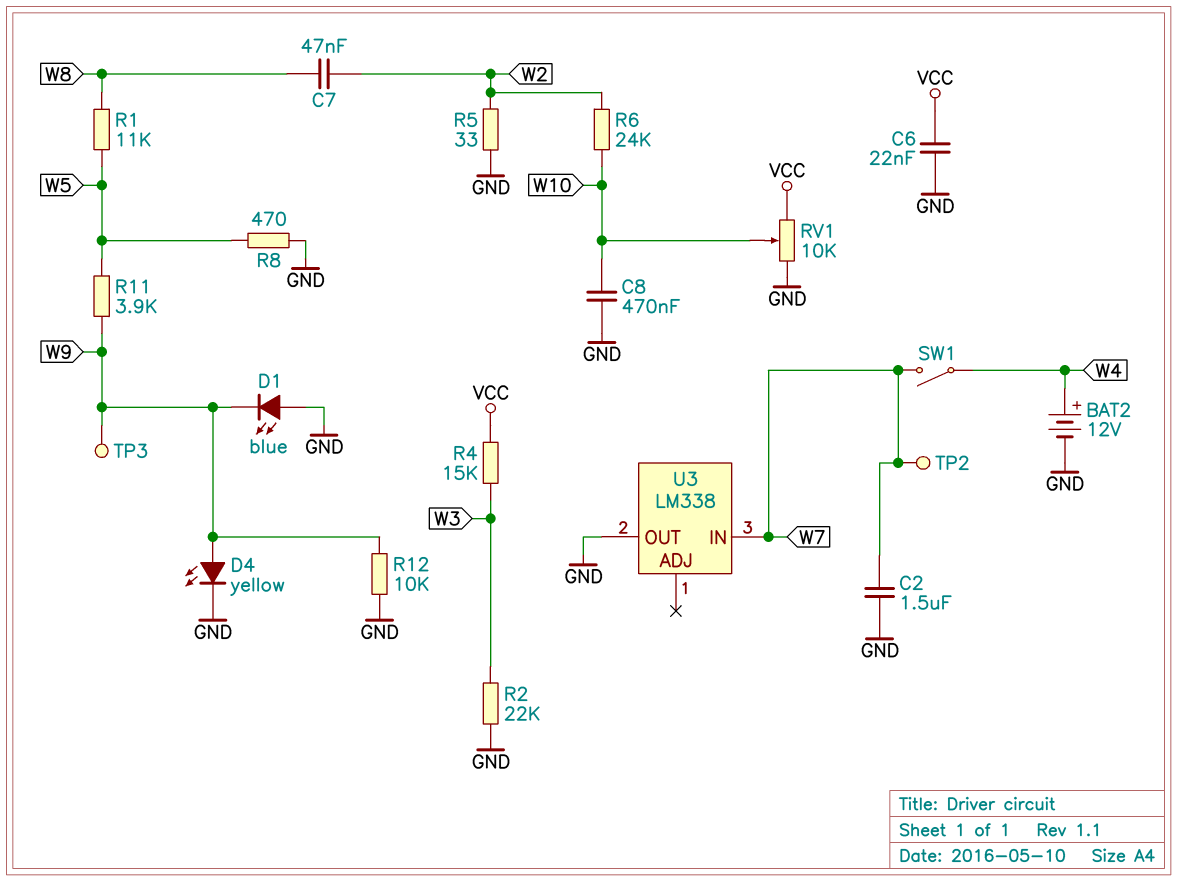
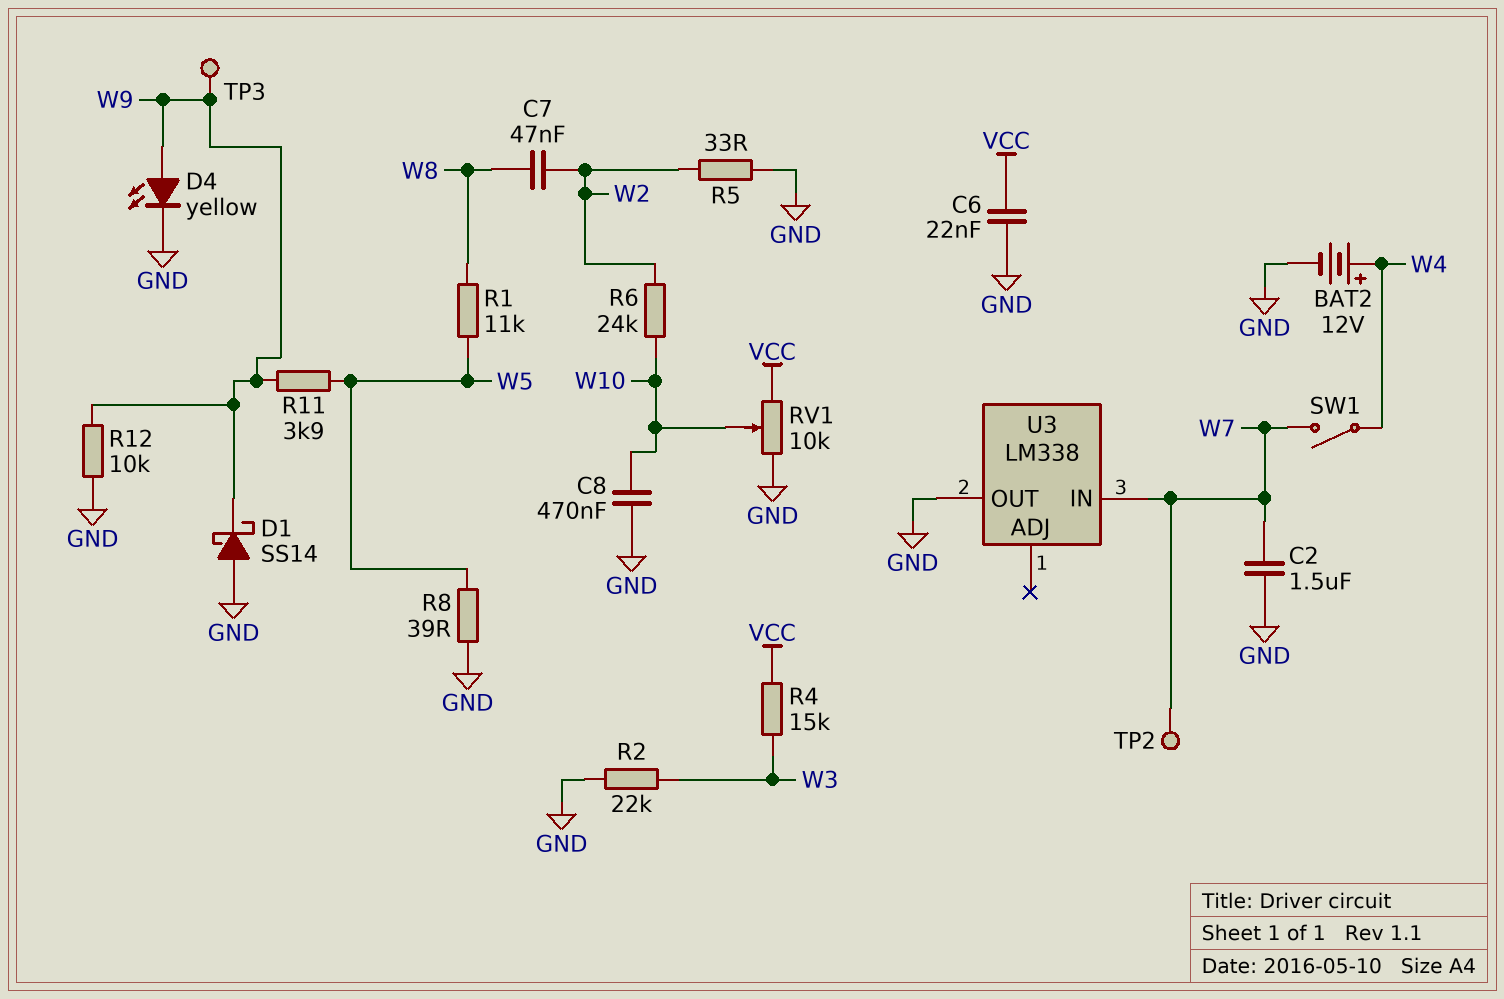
D1: LED blue (A GND, K W9) -> schottky SS14 (A GND, K W9)
R8: 470 (GND, W5) -> 39 (GND, W5)

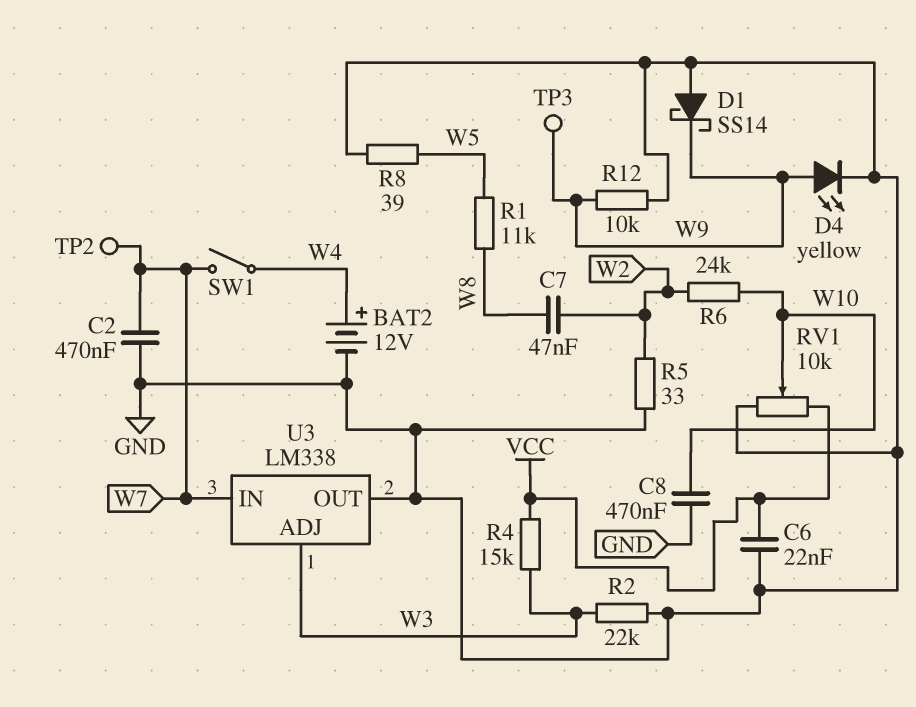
C2: 1.5uF (GND, W7) -> 470nF (GND, W7)
R11: 3.9k (W5, W9) -> none
U3 pin ADJ: none -> W3

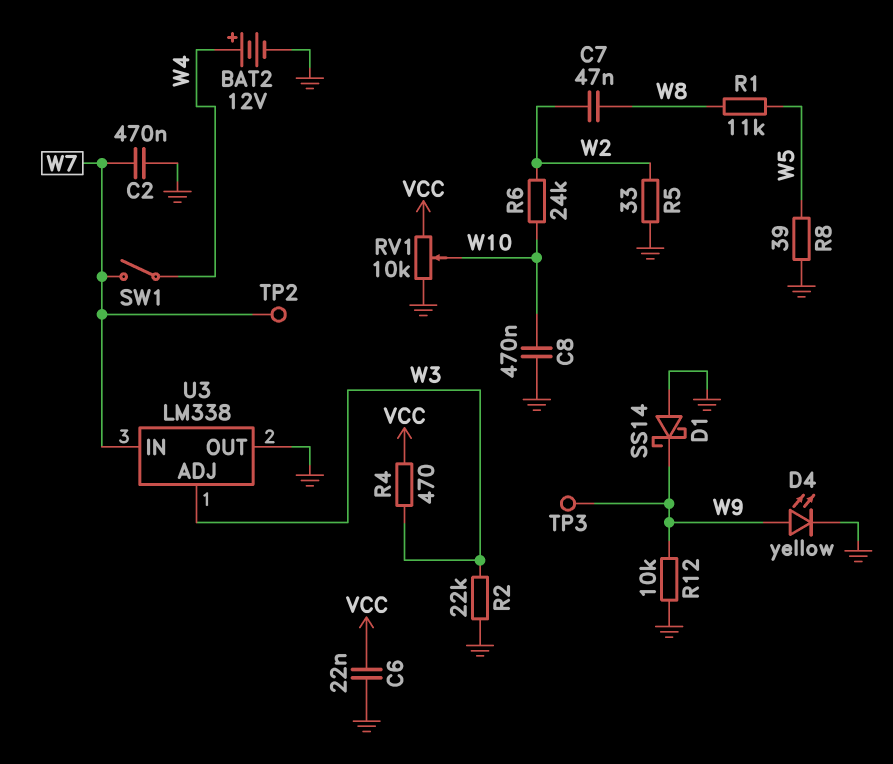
R4: 15k (VCC, W3) -> 470 (VCC, W3)

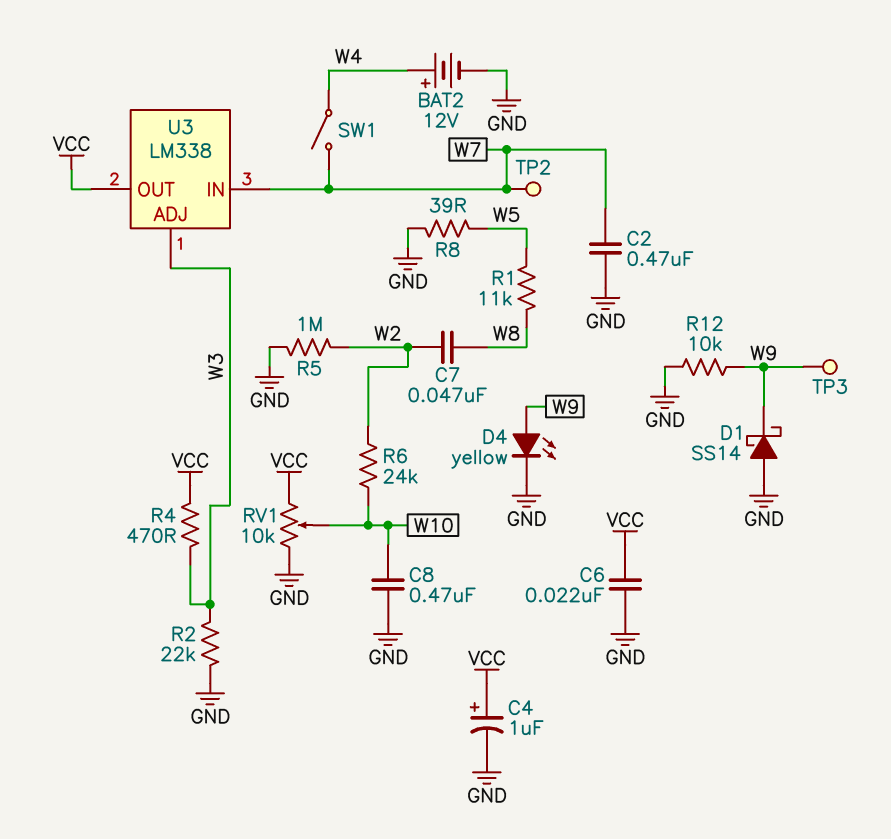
C4: none -> 1uF (plus VCC, minus GND)
R5: 33 (GND, W2) -> 1M (GND, W2)
U3 pin OUT: GND -> VCC

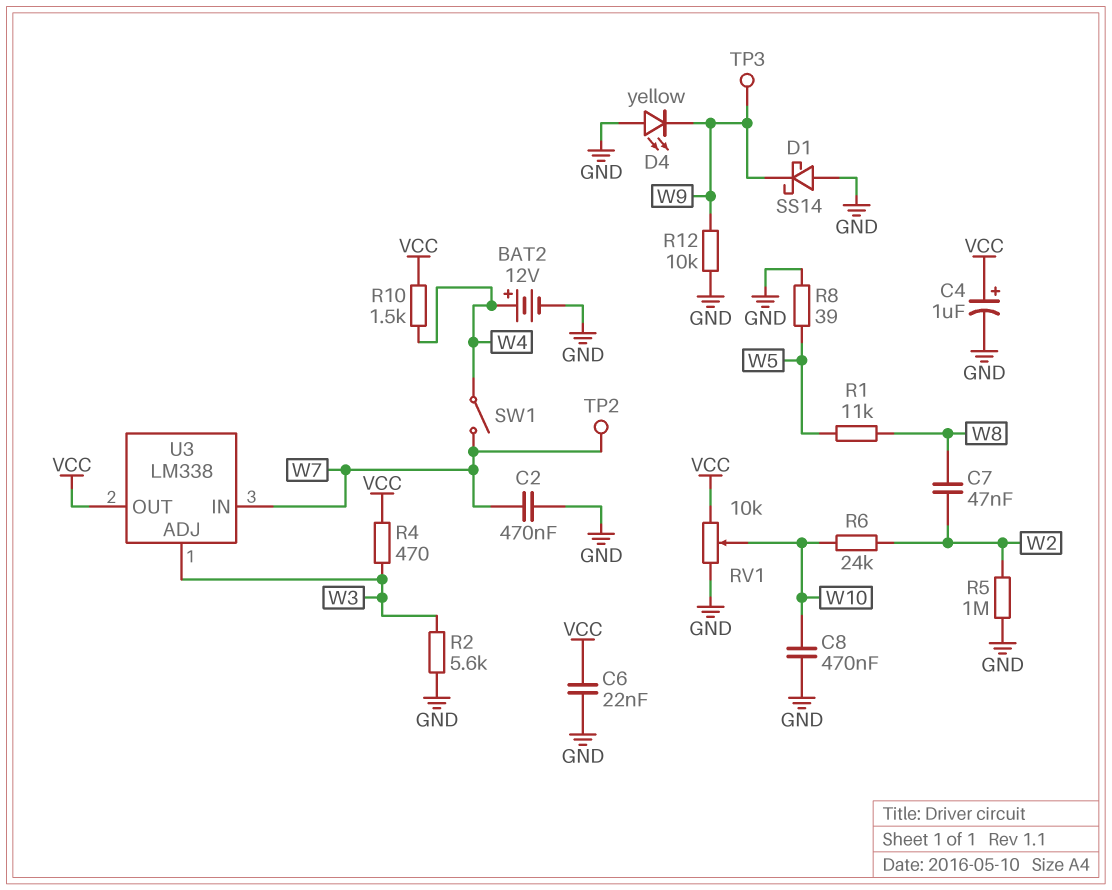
D4: LED yellow (A W9, K GND) -> LED yellow (A GND, K W9)
R2: 22k (GND, W3) -> 5.6k (GND, W3)
R10: none -> 1.5k (VCC, W4)

